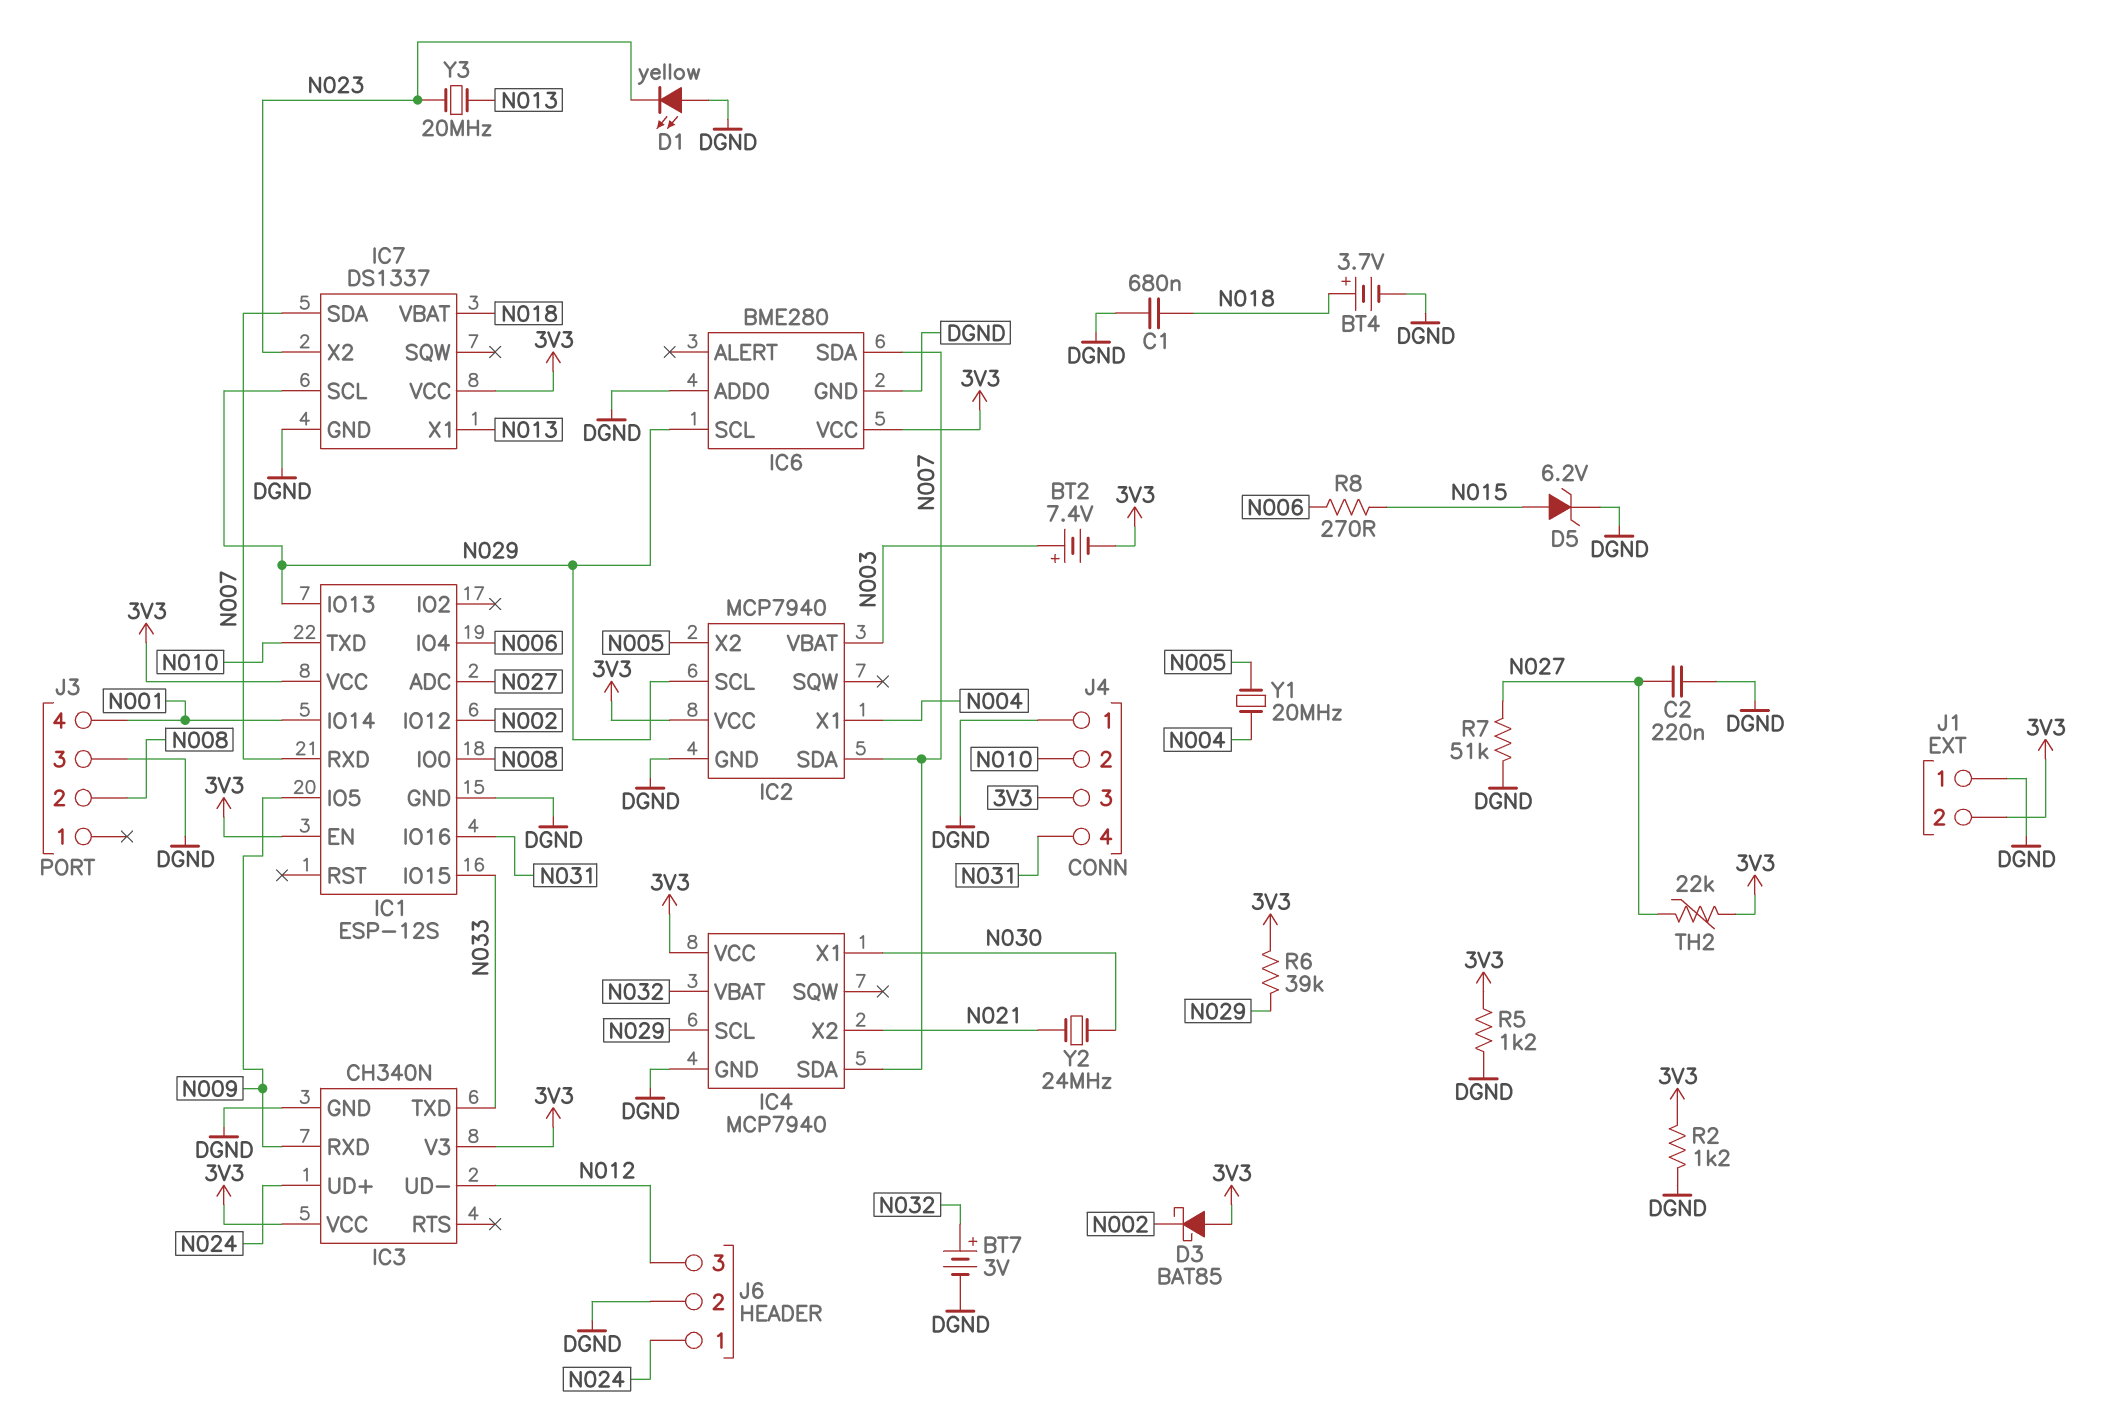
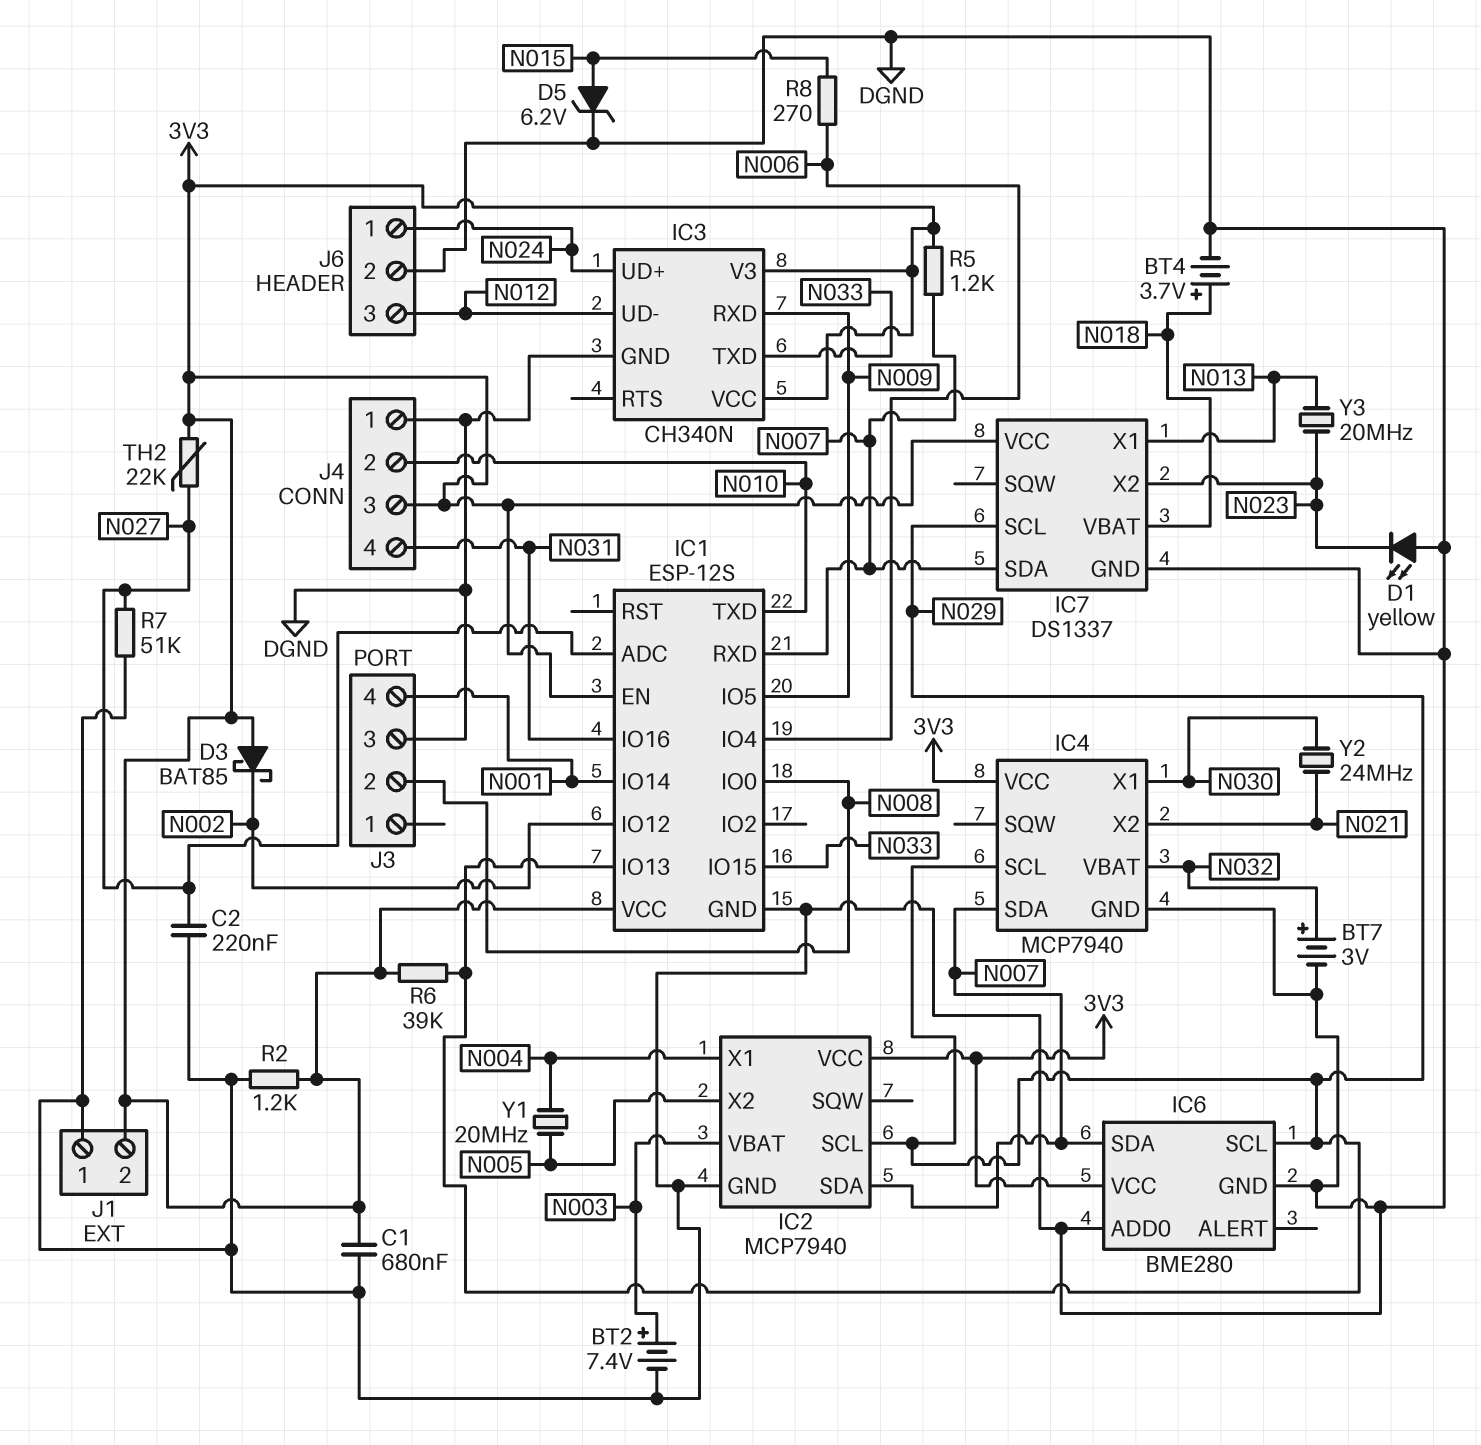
BT2: 7.4V (plus N003, minus 3V3) -> 7.4V (plus N003, minus DGND)
C1: 680nF (DGND, N018) -> 680nF (3V3, DGND)
R5: 1.2k (3V3, DGND) -> 1.2k (3V3, N007)

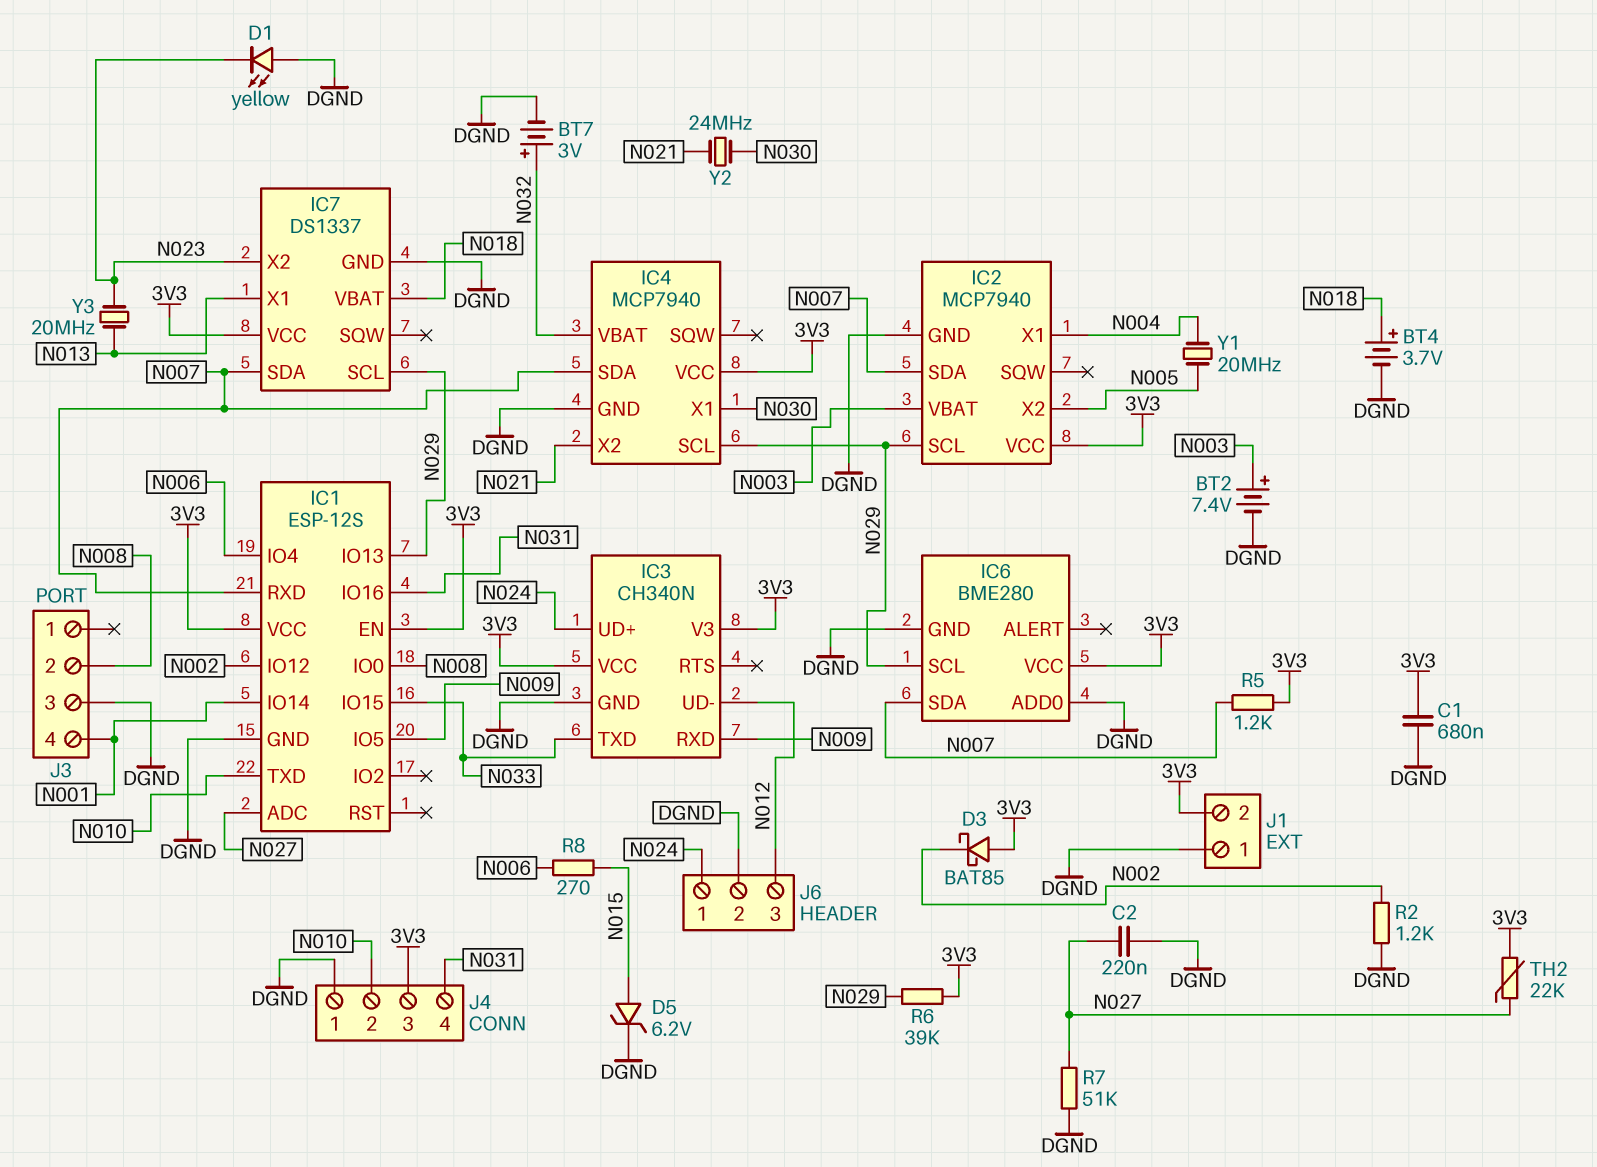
R2: 1.2k (3V3, DGND) -> 1.2k (DGND, N002)

